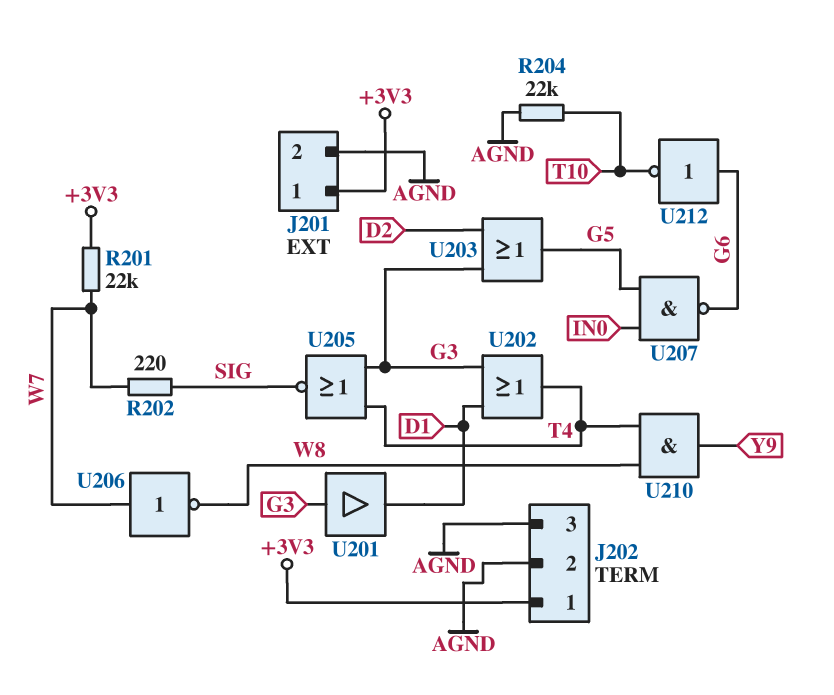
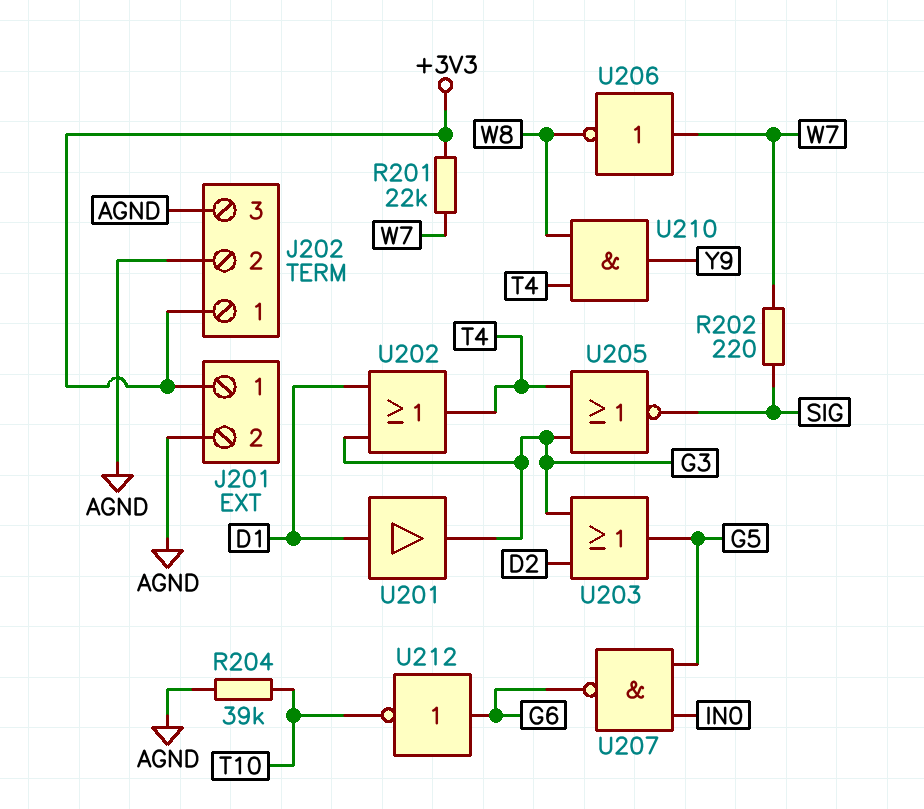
R204: 22k (AGND, T10) -> 39k (AGND, T10)
U201: buffer (in G3, out D1) -> buffer (in D1, out G3)

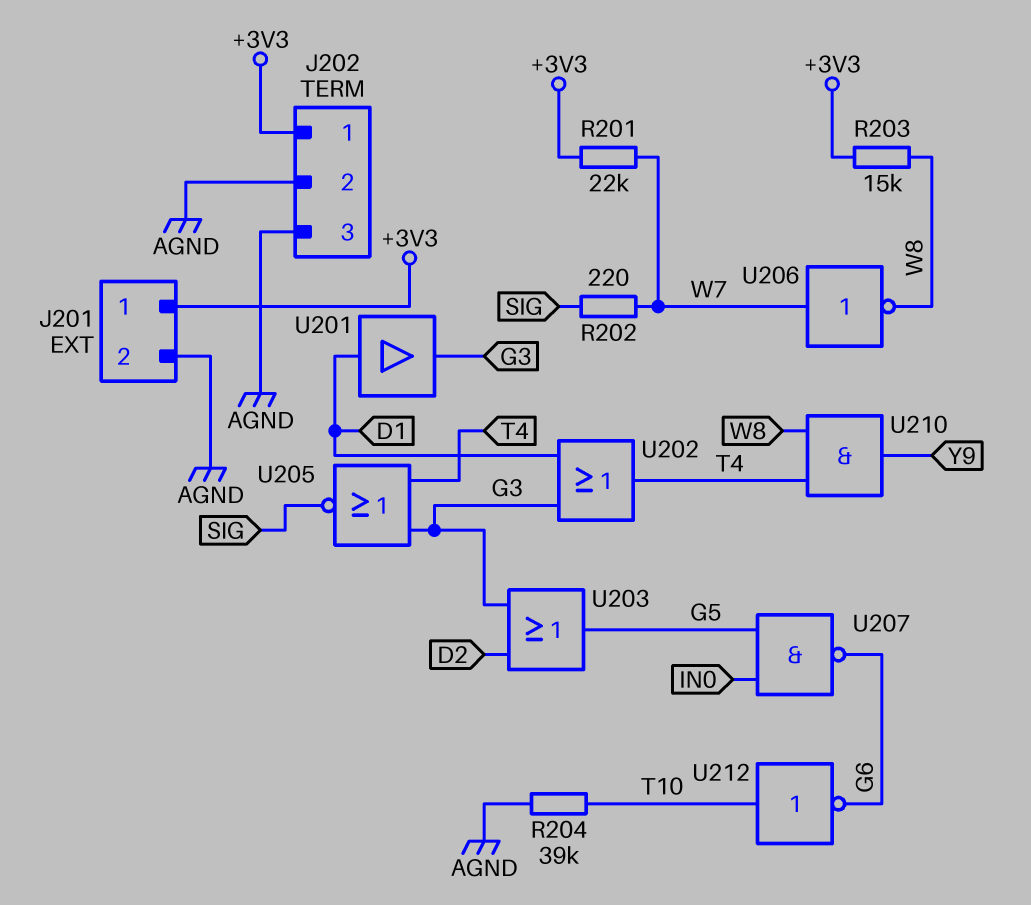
R203: none -> 15k (+3V3, W8)
U212: NOT (in G6, out T10) -> NOT (in T10, out G6)

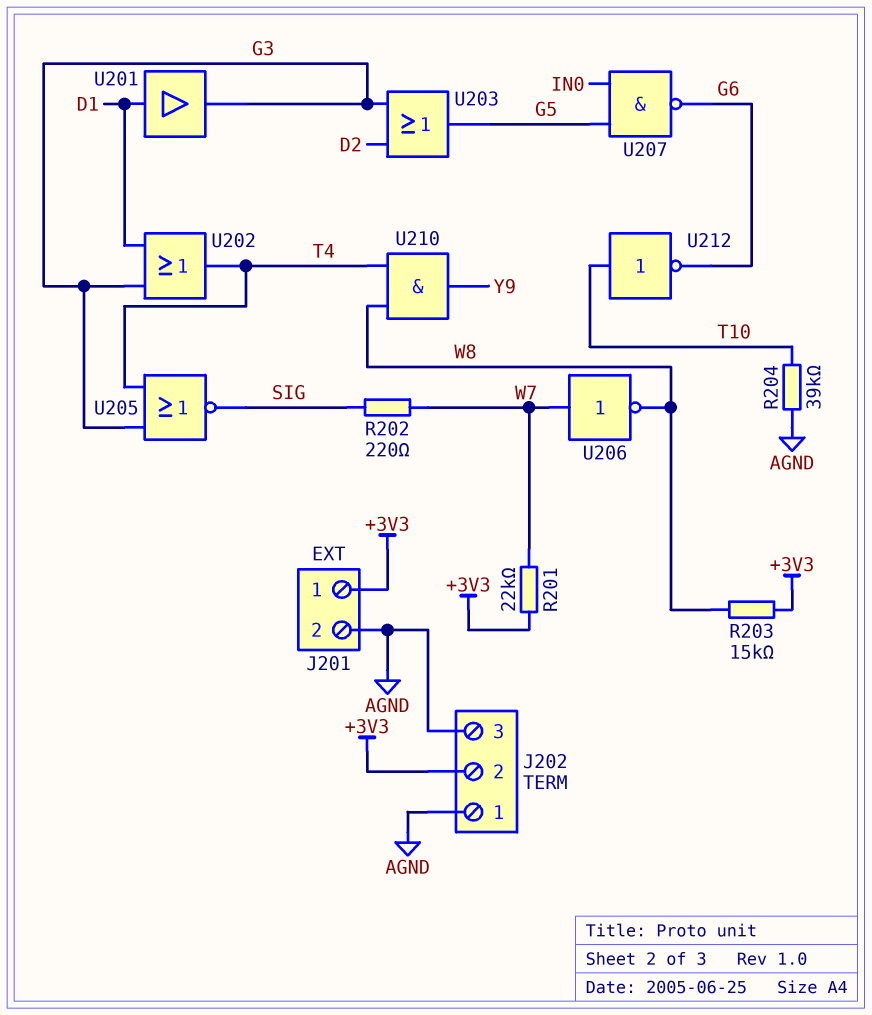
J202 pin 1: +3V3 -> AGND
J202 pin 2: AGND -> +3V3

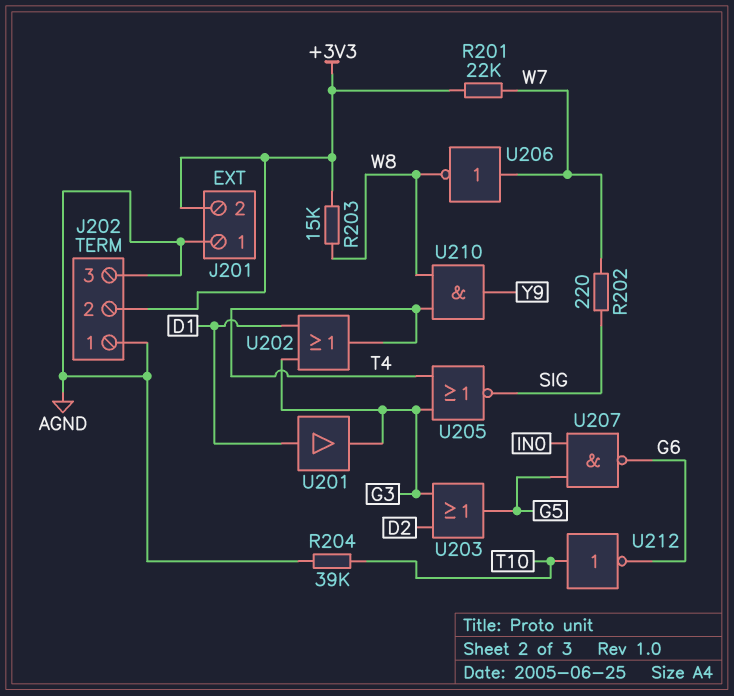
J201 pin 1: +3V3 -> AGND
J201 pin 2: AGND -> +3V3

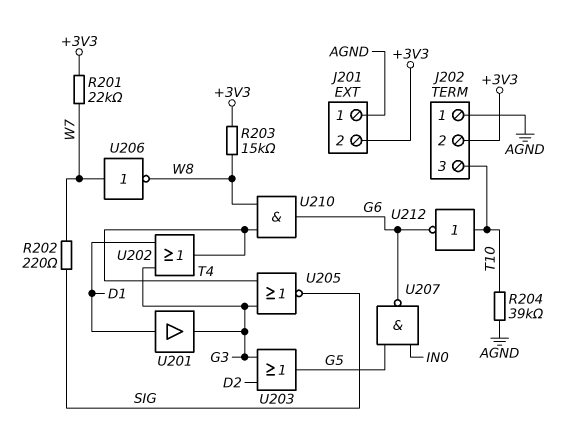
J202 pin 3: AGND -> T10
U210: AND (in T4, in W8, out Y9) -> AND (in T4, in W8, out G6)

